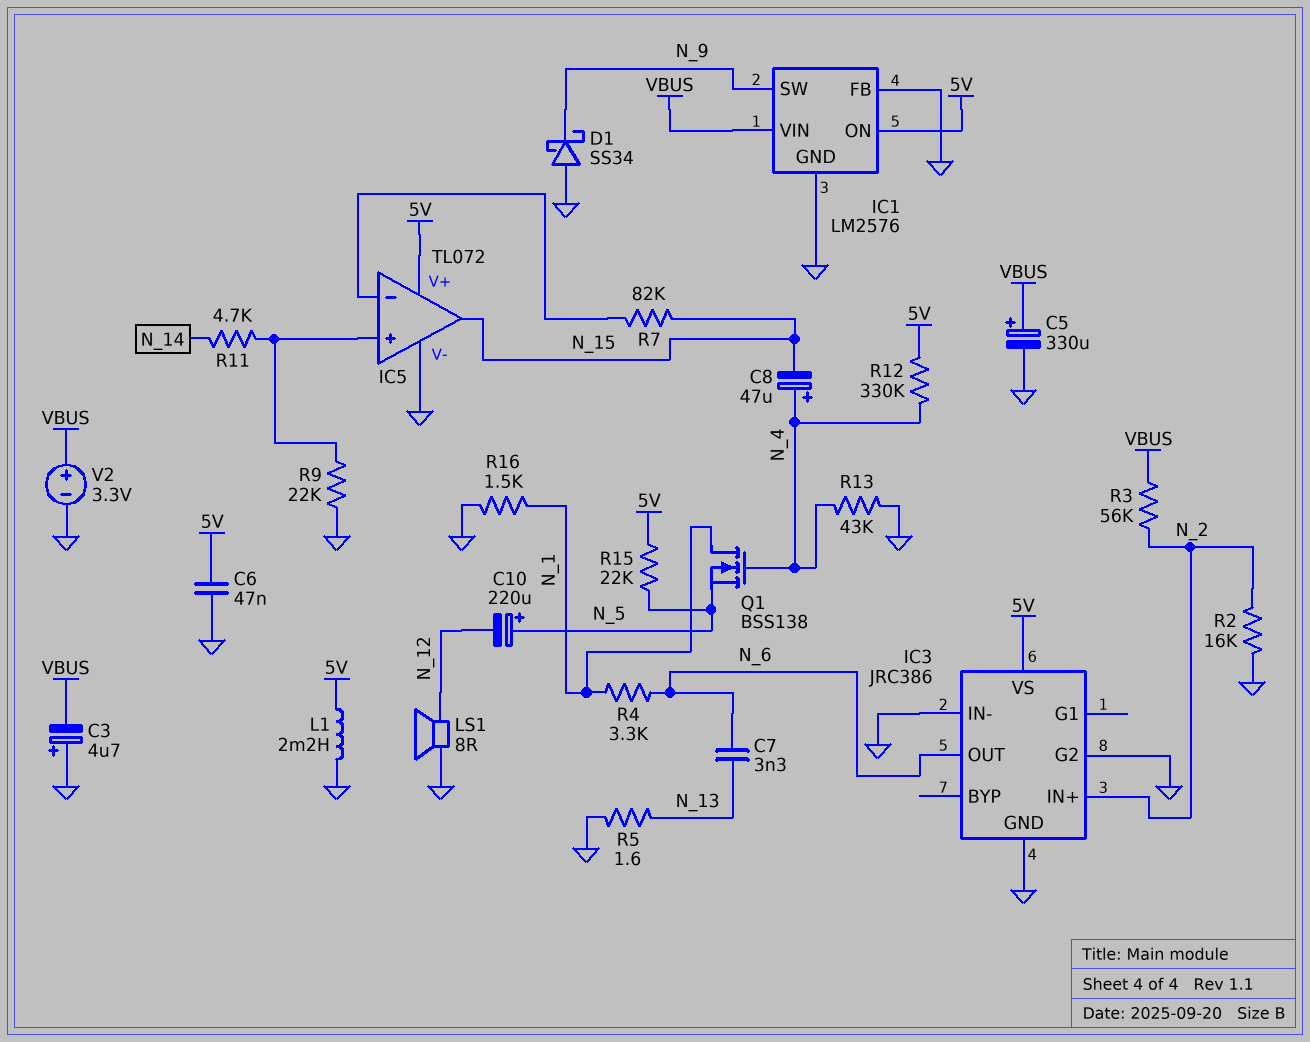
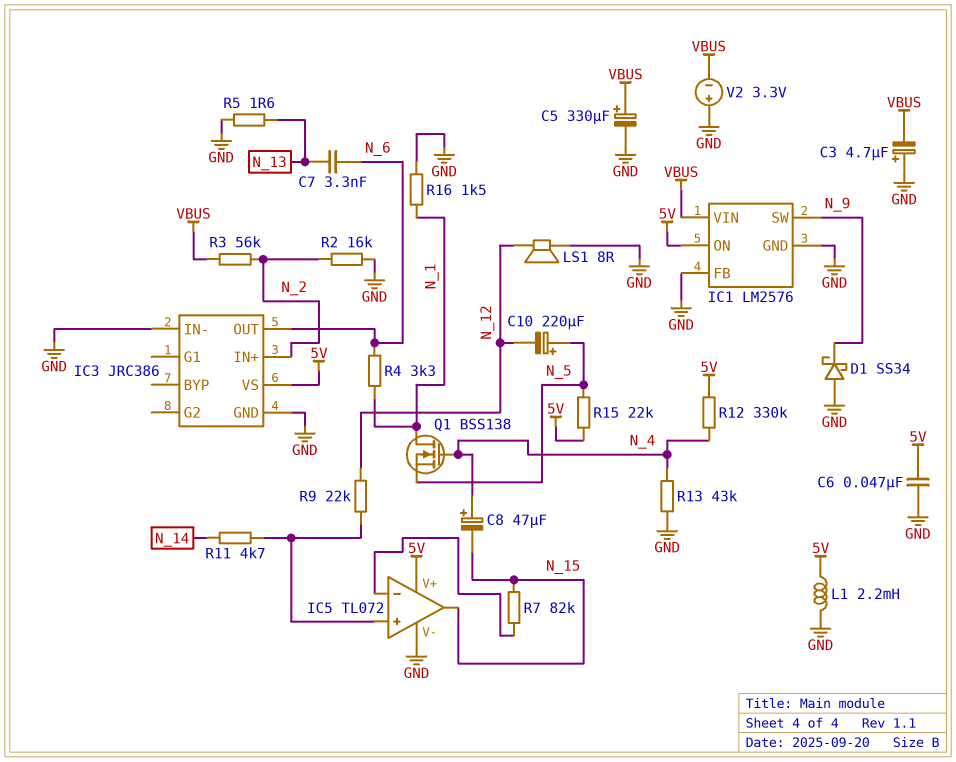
IC3 pin G2: GND -> none
R9: 22k (GND, IC5/in+) -> 22k (IC5/in+, N_12)
V2: 3.3V (plus VBUS, minus GND) -> 3.3V (plus GND, minus VBUS)

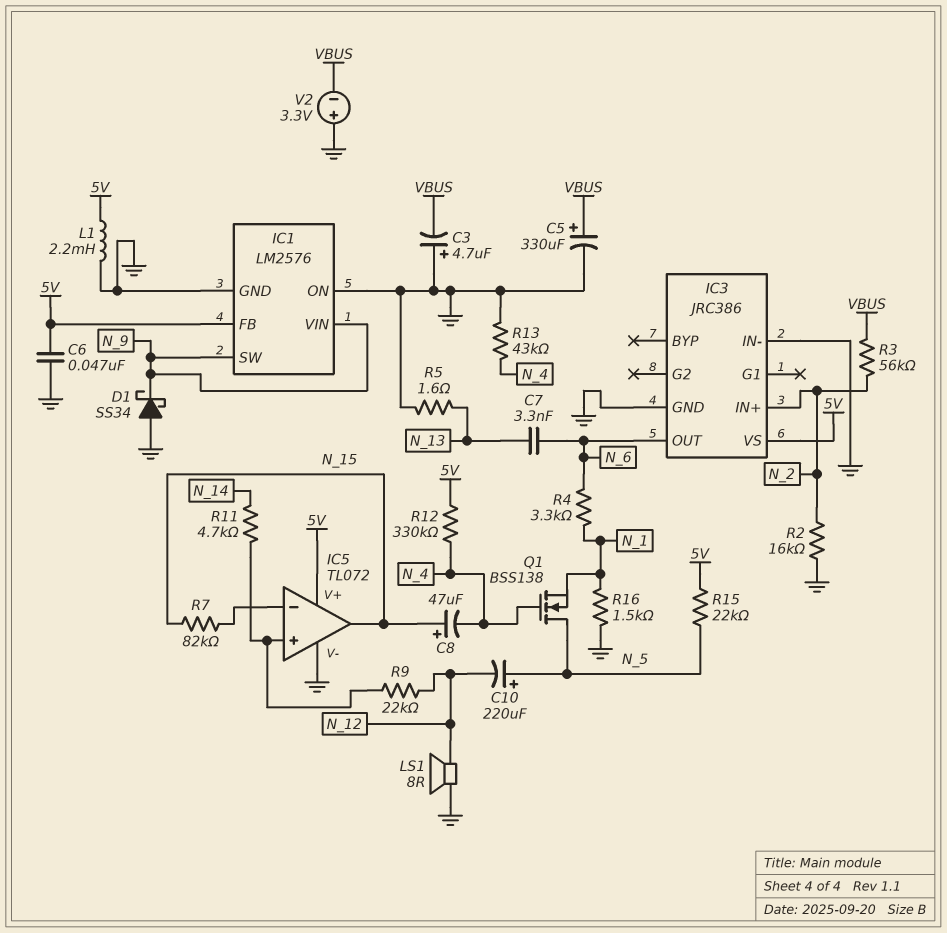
C8: 47uF (plus N_4, minus N_15) -> 47uF (plus N_15, minus N_4)
IC1 pin FB: GND -> 5V
IC1 pin ON: 5V -> GND
IC1 pin VIN: VBUS -> N_9
Q1: NMOS BSS138 (G N_4, D N_1, S N_5) -> NMOS BSS138 (G N_4, D N_5, S N_1)

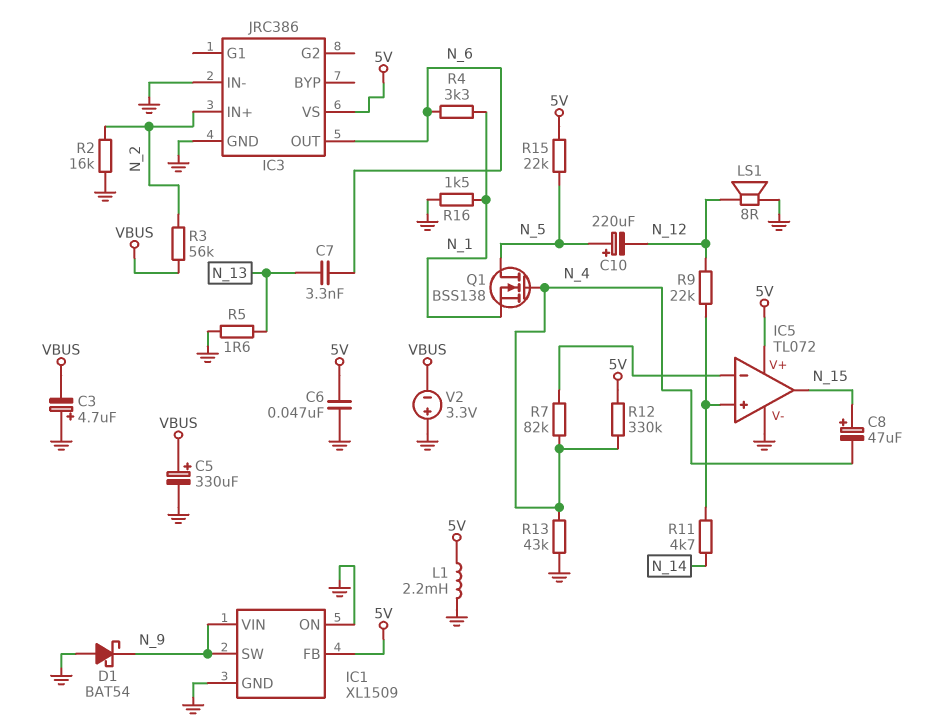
D1: schottky SS34 (A GND, K N_9) -> schottky BAT54 (A GND, K N_9)
IC1: LM2576 -> XL1509
R7: 82k (IC5/in-, N_15) -> 82k (IC5/in-, N_4)

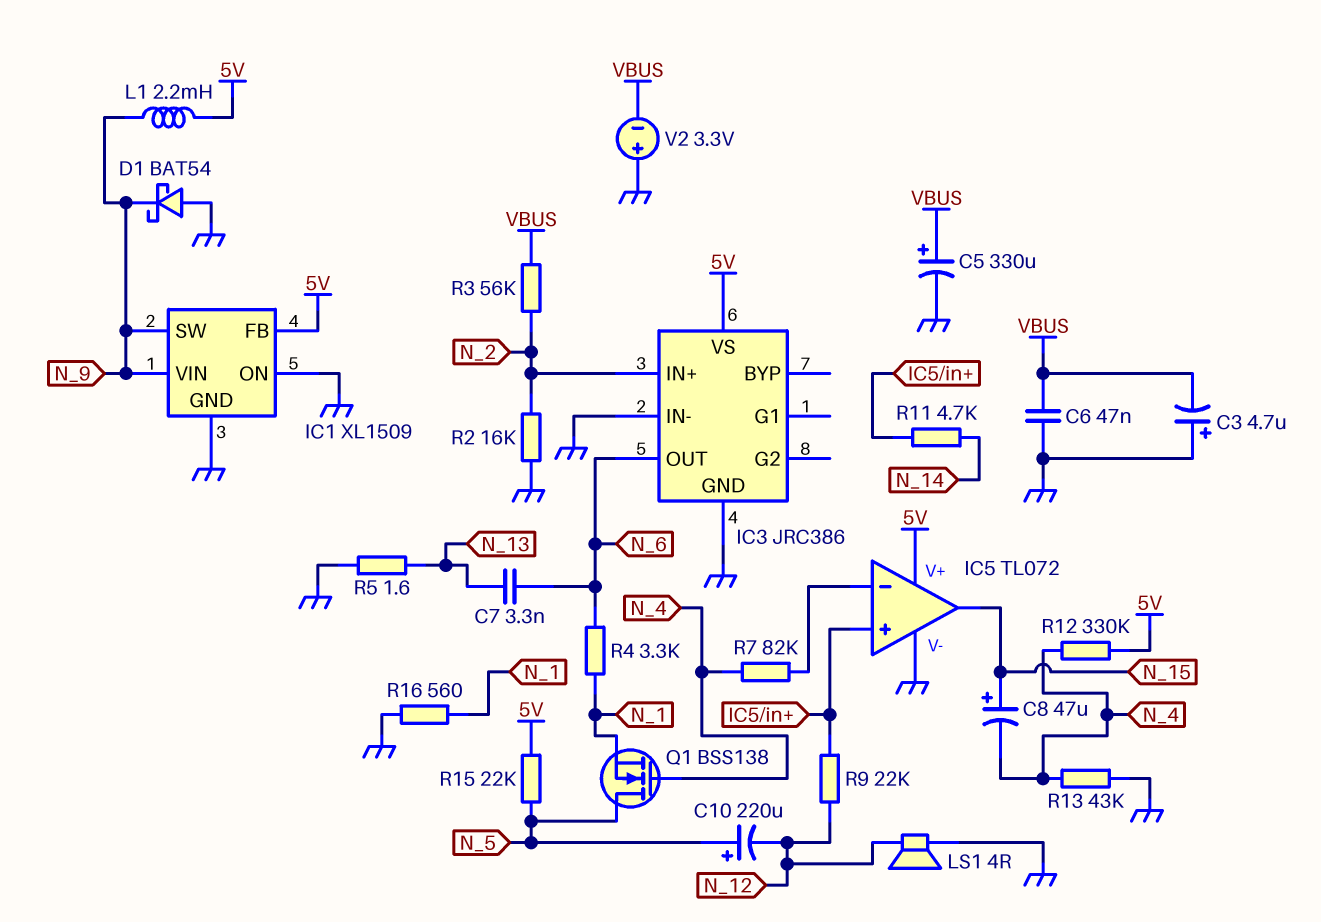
C6: 47nF (5V, GND) -> 47nF (GND, VBUS)
L1: 2.2mH (5V, GND) -> 2.2mH (5V, N_9)
LS1: speaker 8R (GND, N_12) -> speaker 4R (GND, N_12)
R16: 1.5k (GND, N_1) -> 560 (GND, N_1)

